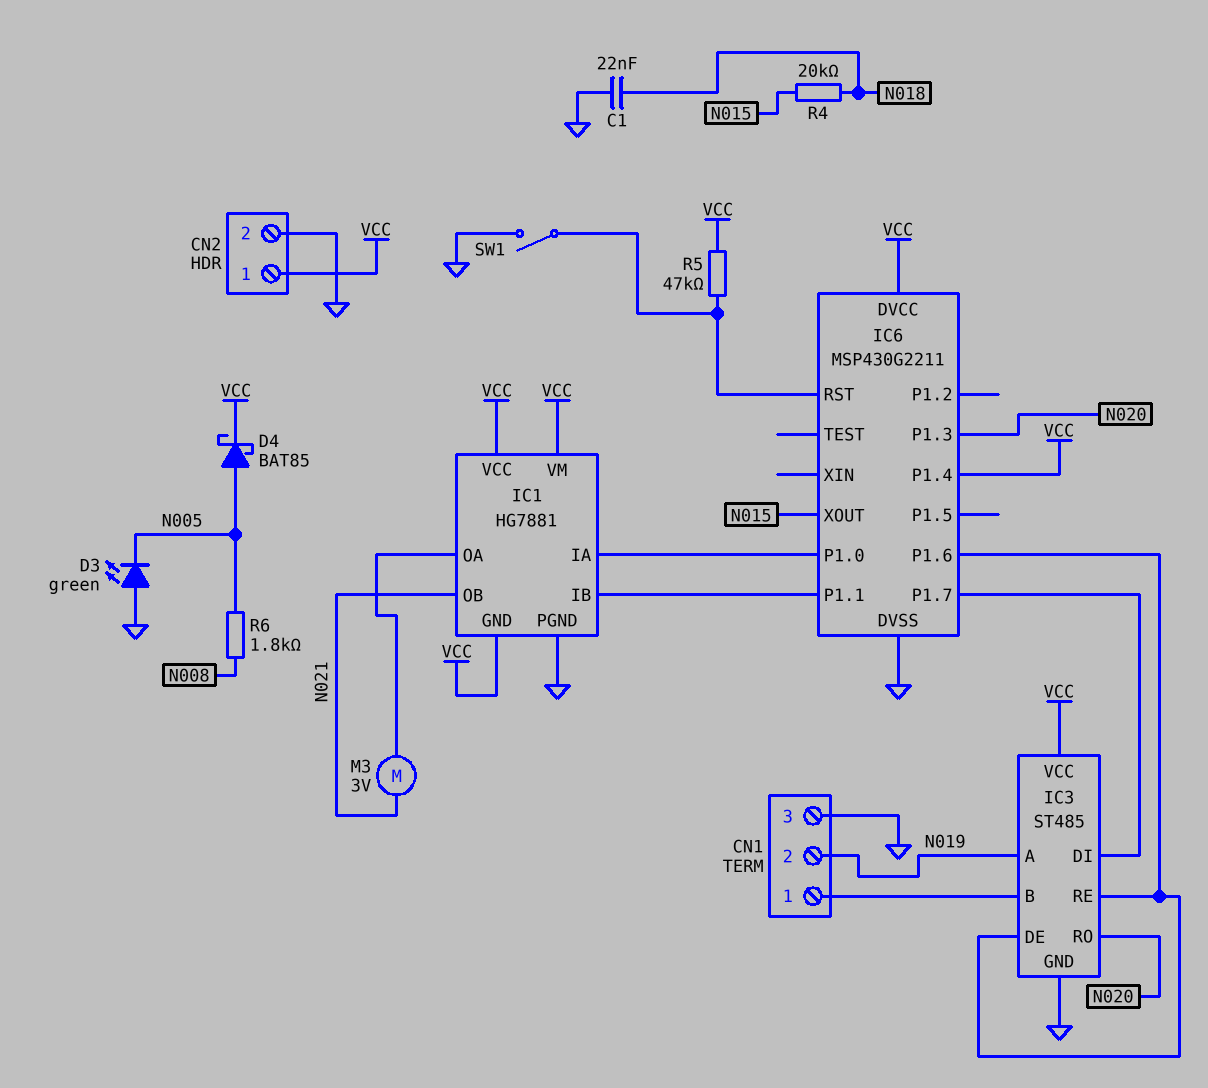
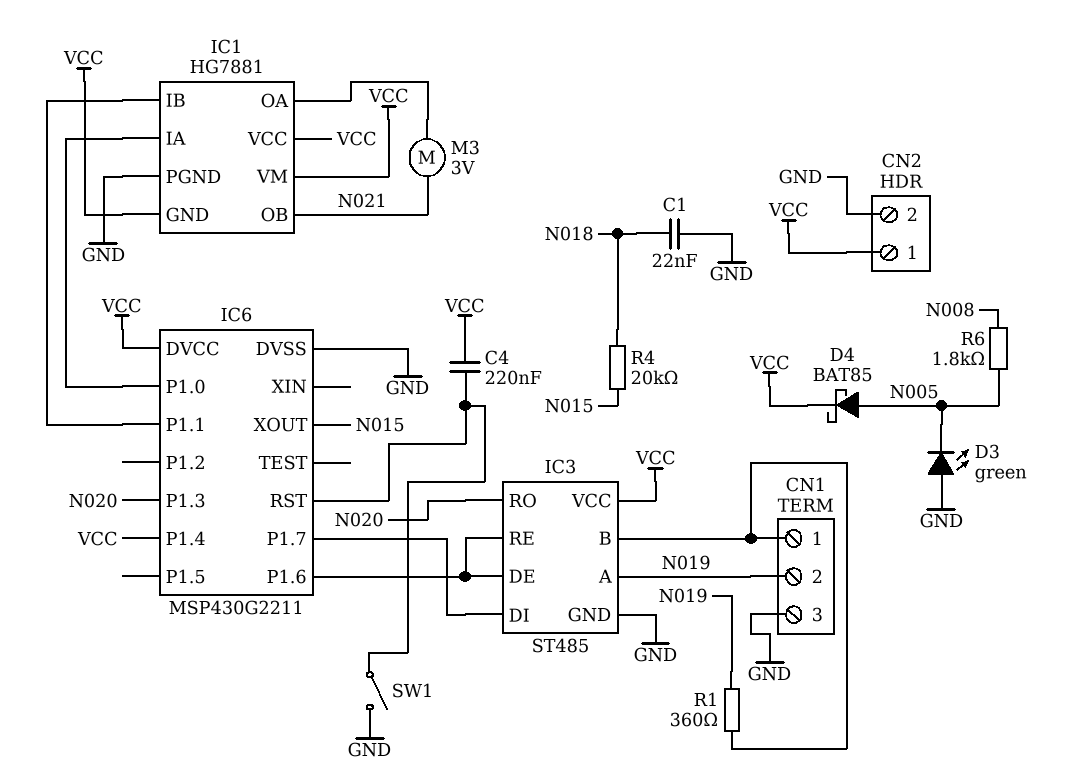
C4: none -> 220nF (IC6/RST, VCC)
R1: none -> 360 (CN1/1, N019)
R5: 47k (IC6/RST, VCC) -> none

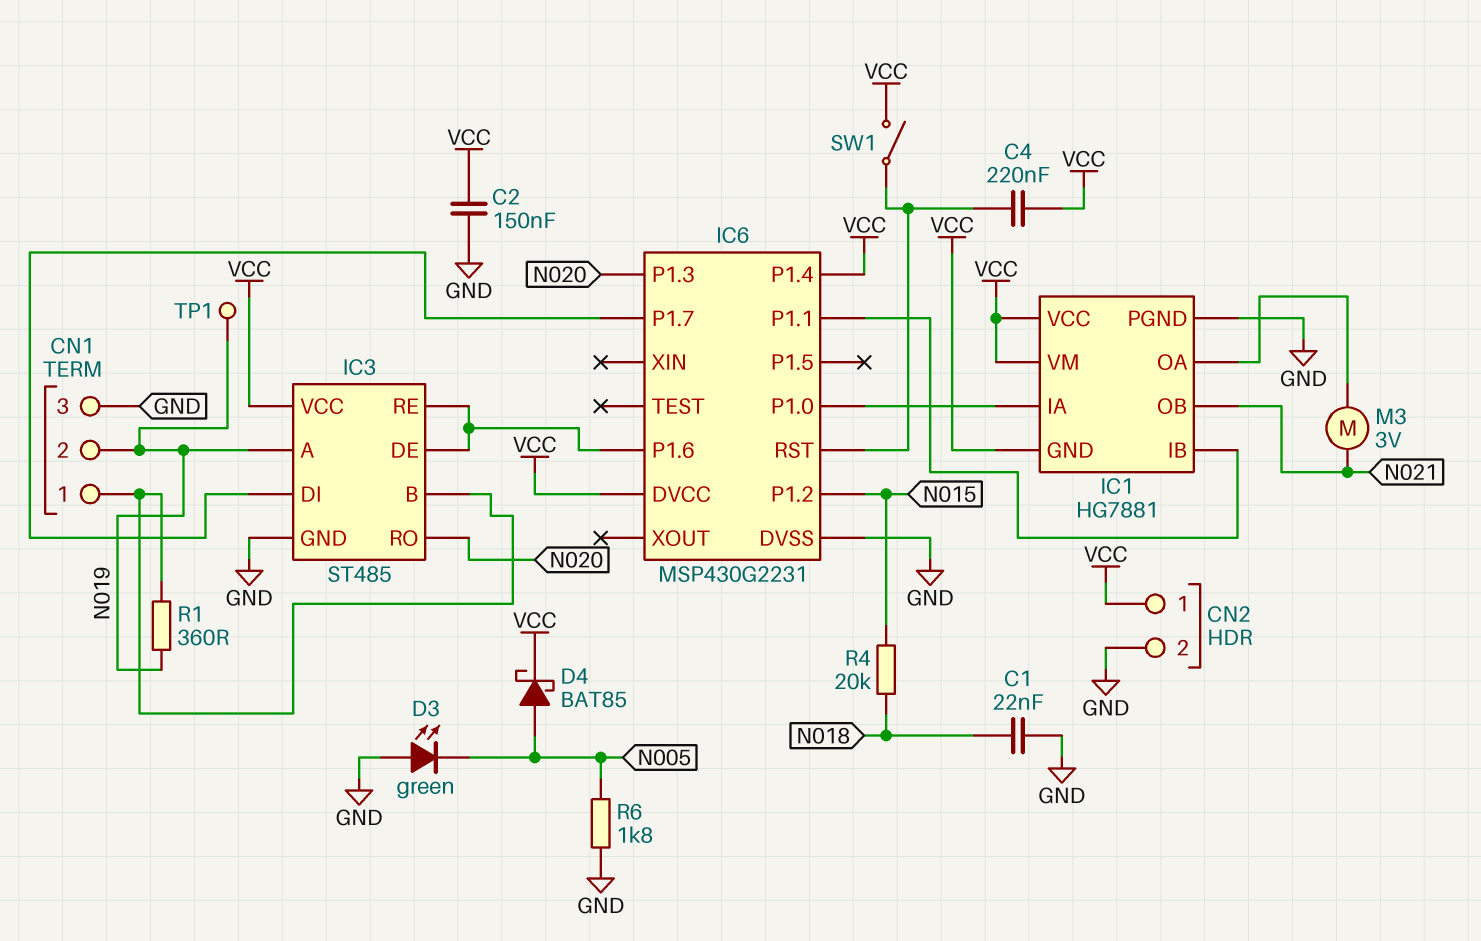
C2: none -> 150nF (GND, VCC)
IC6: MSP430G2211 -> MSP430G2231
IC6 pin P1.2: none -> N015
IC6 pin XOUT: N015 -> none
R6: 1.8k (N005, N008) -> 1.8k (GND, N005)
SW1: switch (GND, IC6/RST) -> switch (IC6/RST, VCC)
TP1: none -> test point (N019)

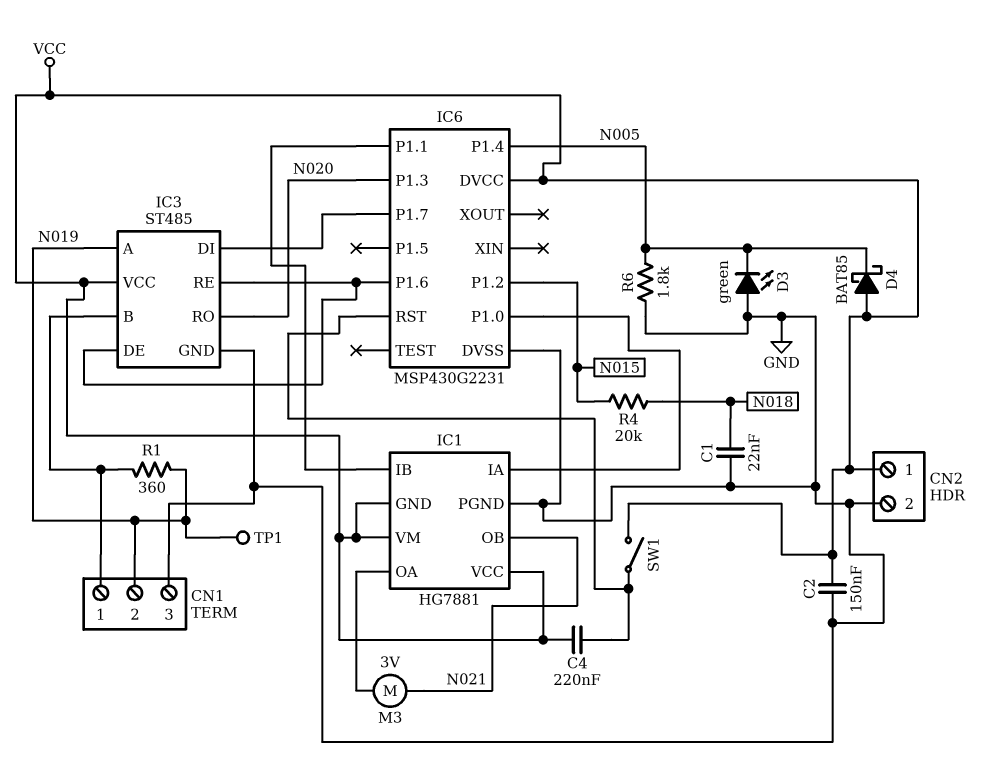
D4: schottky BAT85 (A N005, K VCC) -> schottky BAT85 (A VCC, K N005)
IC6 pin P1.4: VCC -> N005

